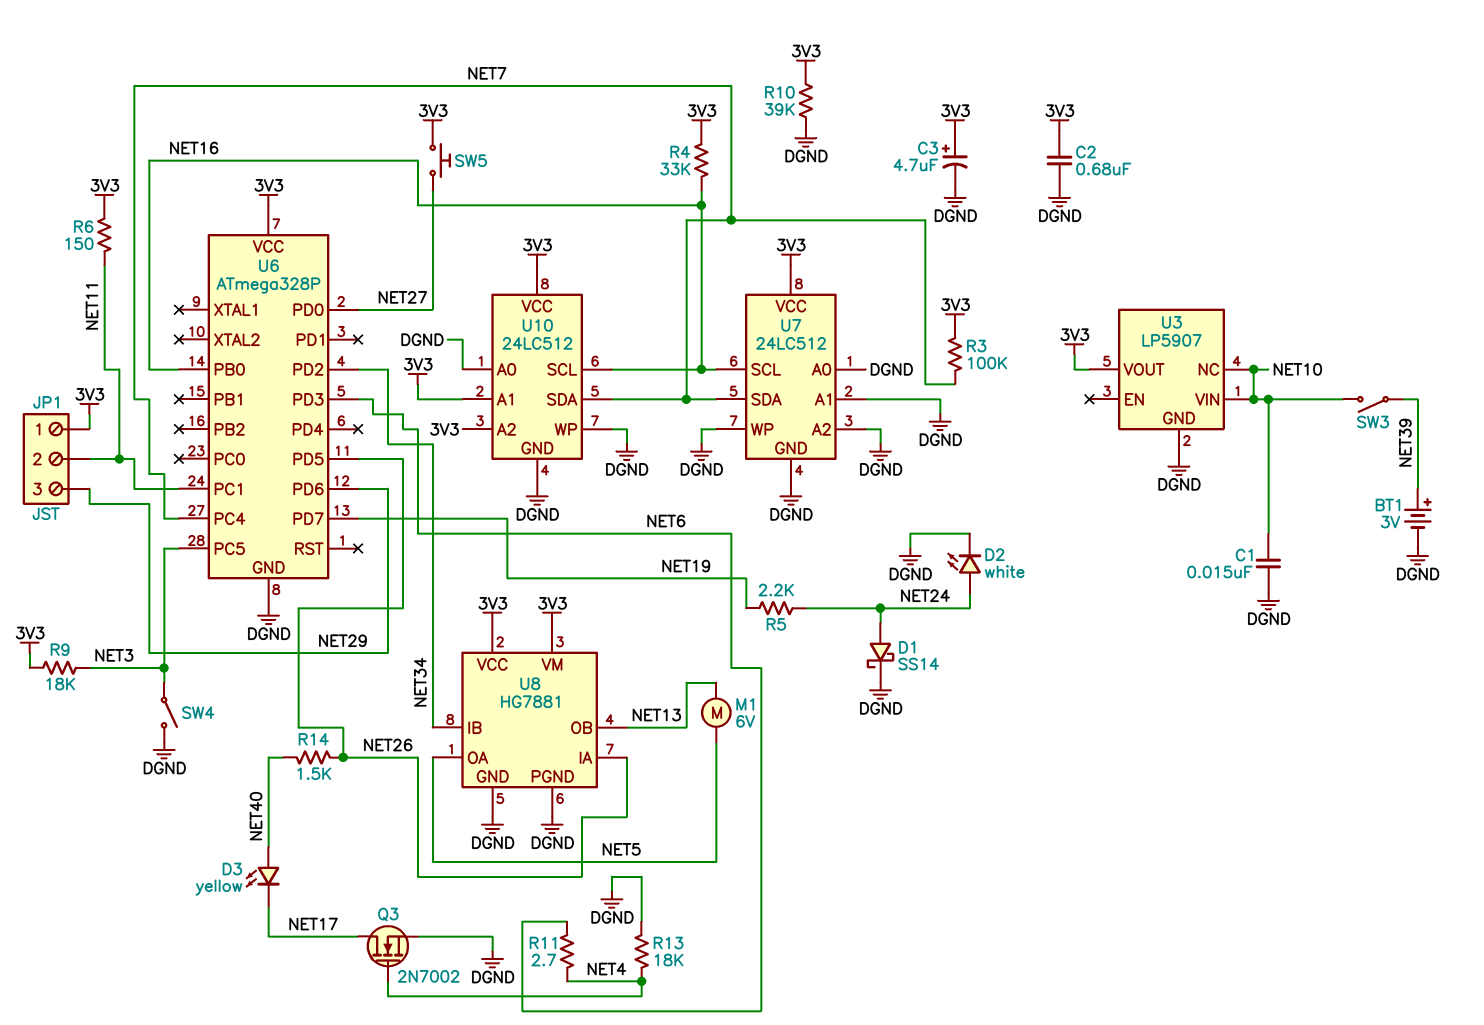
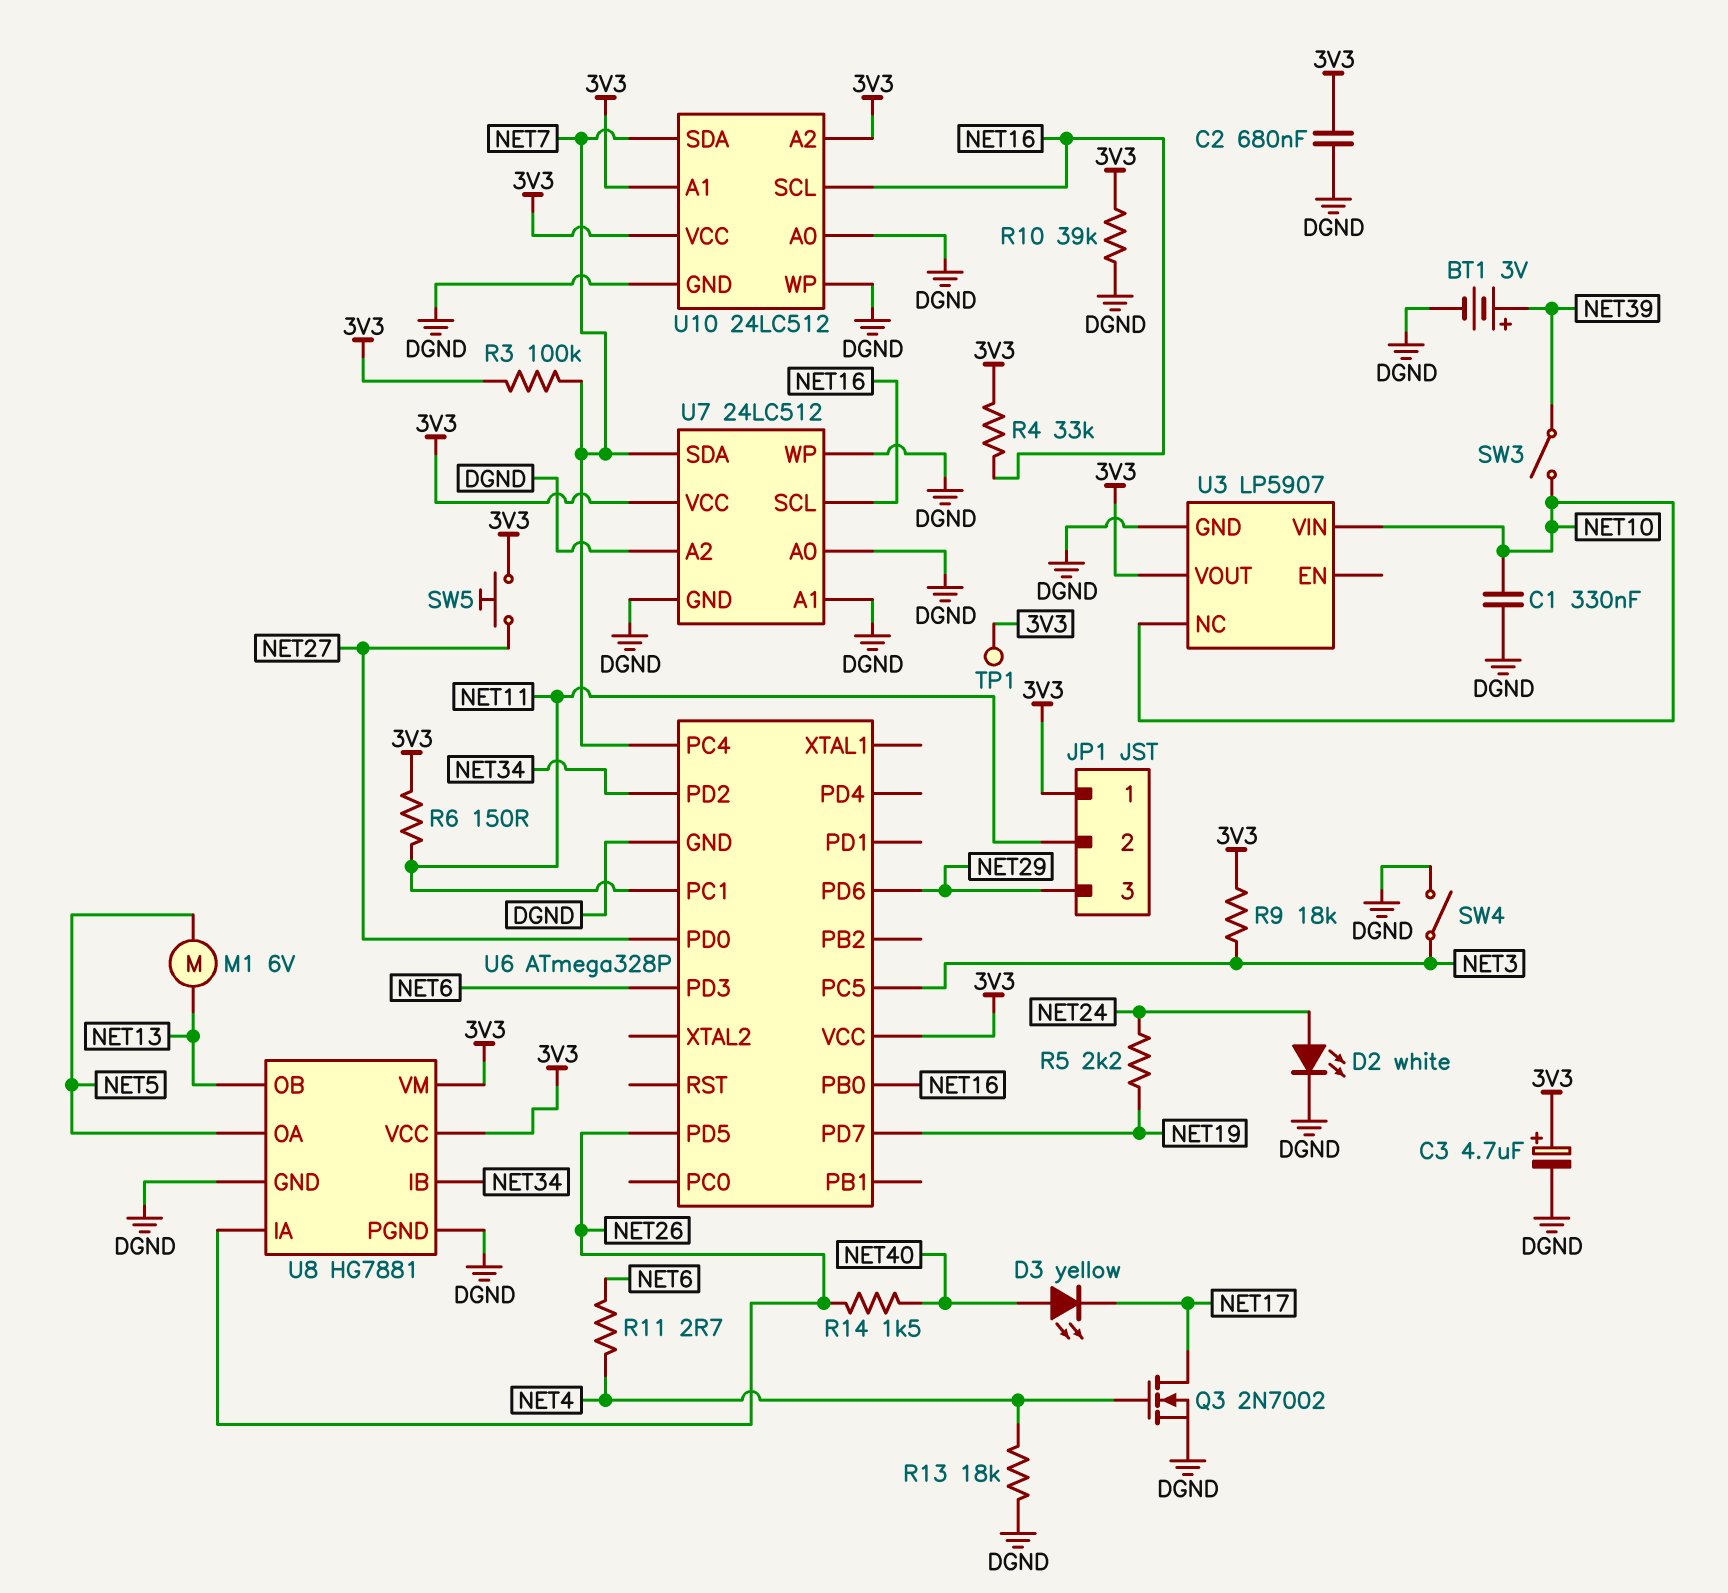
C1: 15nF (DGND, NET10) -> 330nF (DGND, NET10)
D1: schottky SS14 (A NET24, K DGND) -> none
TP1: none -> test point (3V3)

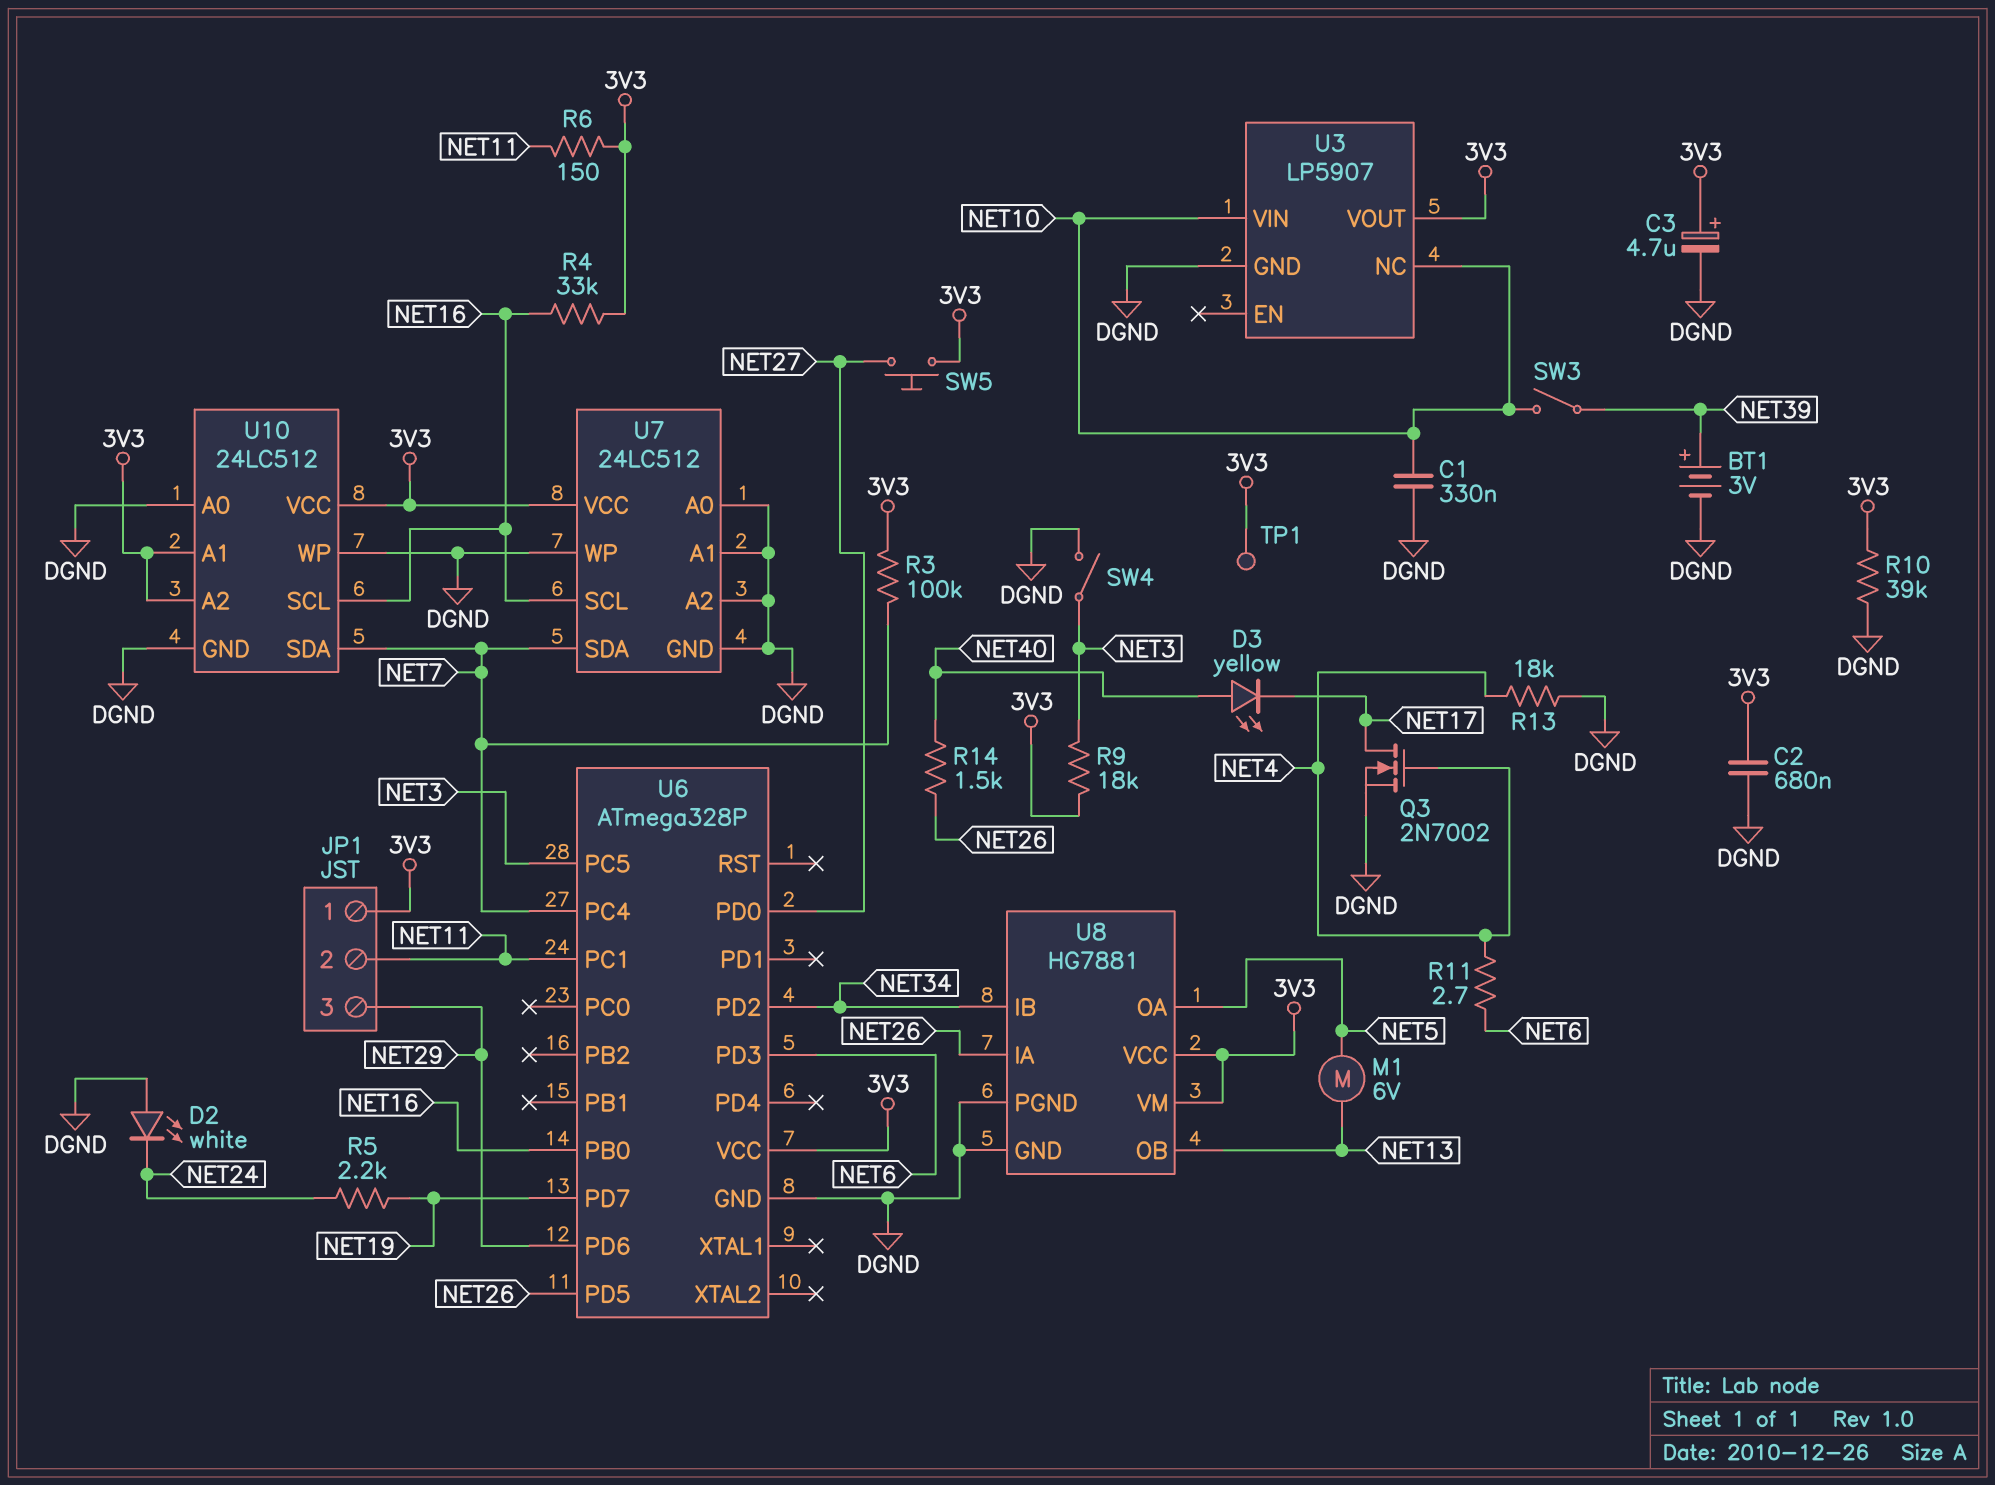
D2: LED white (A NET24, K DGND) -> LED white (A DGND, K NET24)

